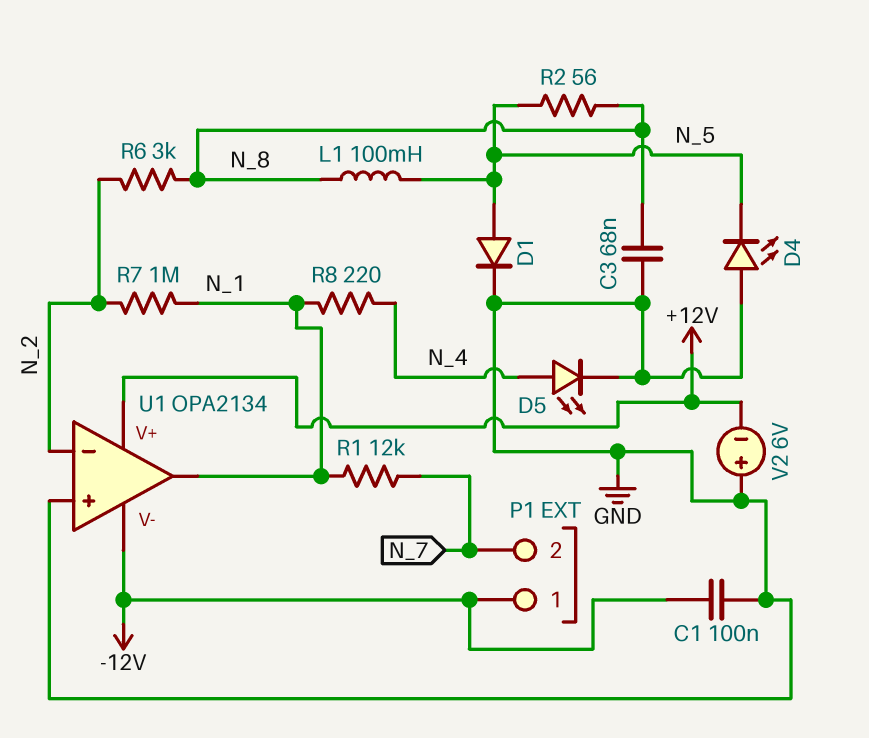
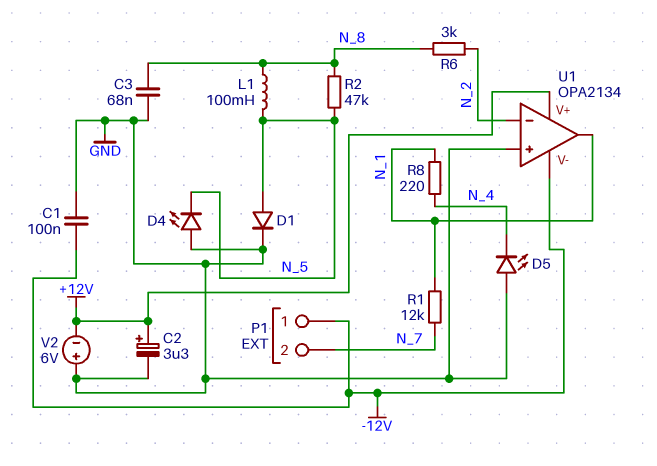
C2: none -> 3.3uF (plus +12V, minus GND)
D5: LED (A N_4, K GND) -> LED (A GND, K N_4)
R2: 56 (N_5, N_8) -> 47k (N_5, N_8)
R7: 1M (N_1, N_2) -> none

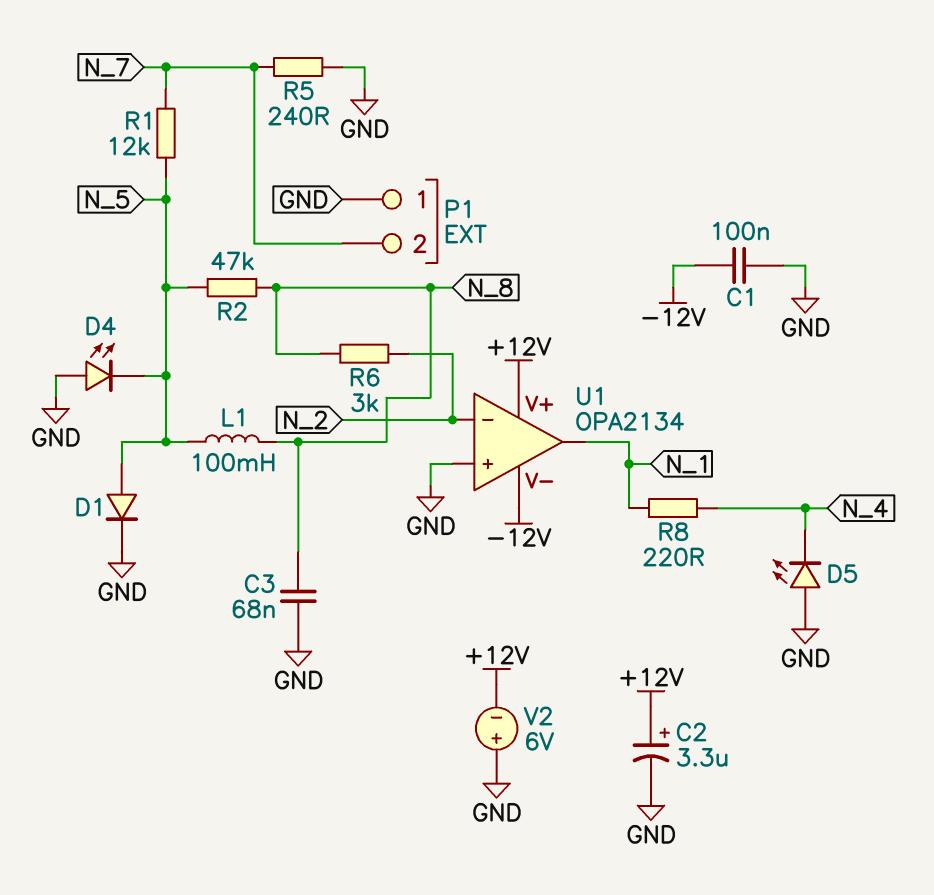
P1 pin 1: -12V -> GND
R1: 12k (N_1, N_7) -> 12k (N_5, N_7)
R5: none -> 240 (GND, N_7)

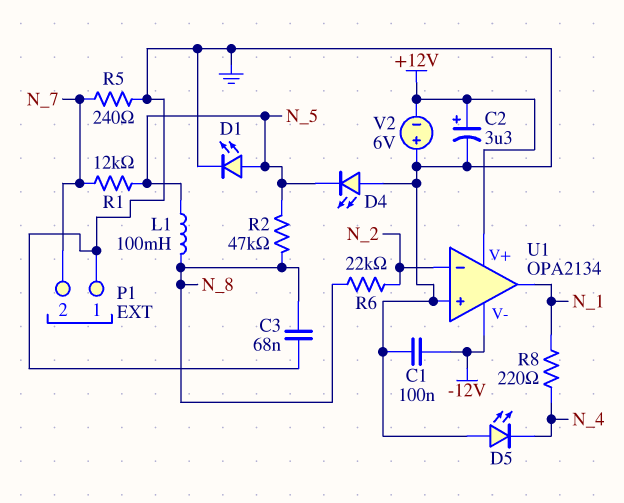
D1: diode (A N_5, K GND) -> LED (A N_5, K GND)
R6: 3k (N_2, N_8) -> 22k (N_2, N_8)

